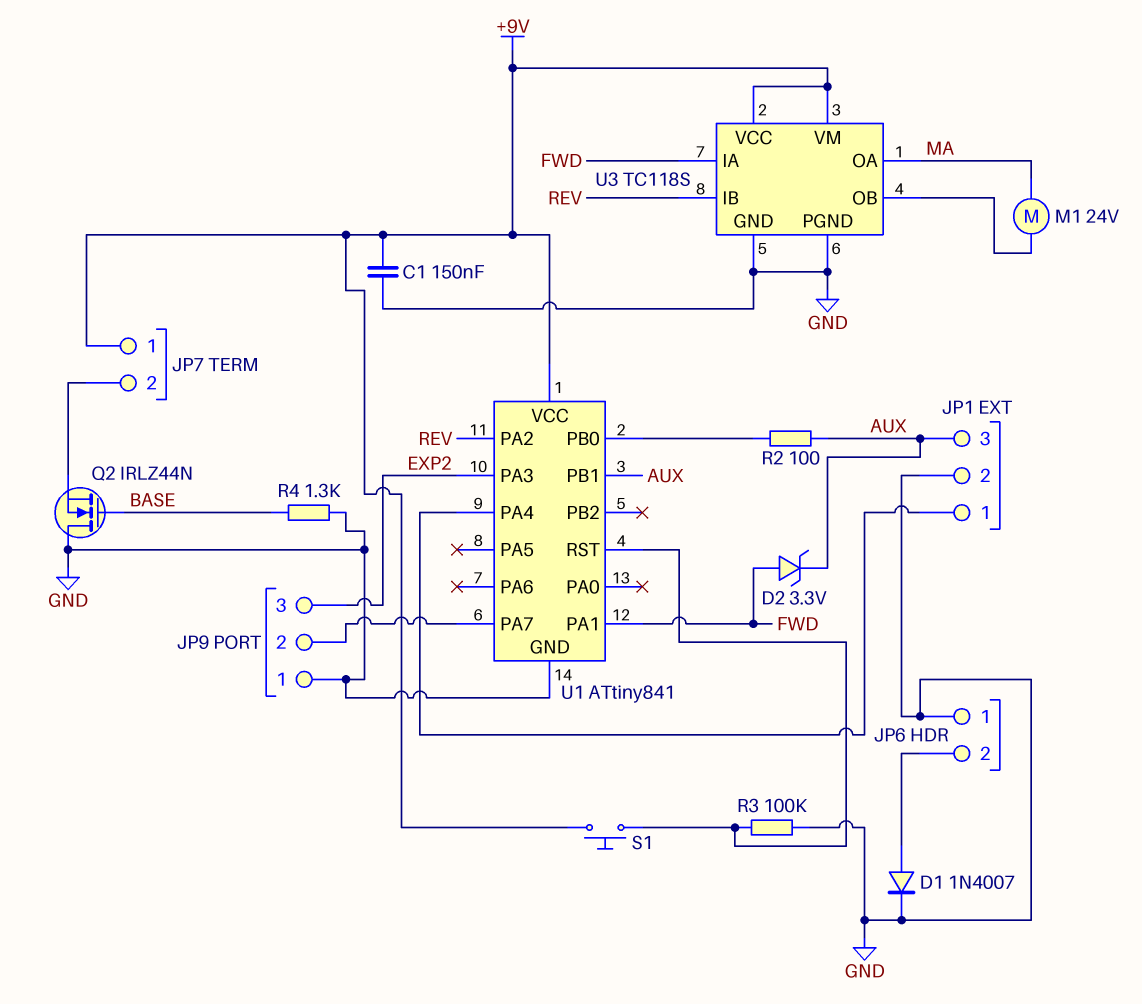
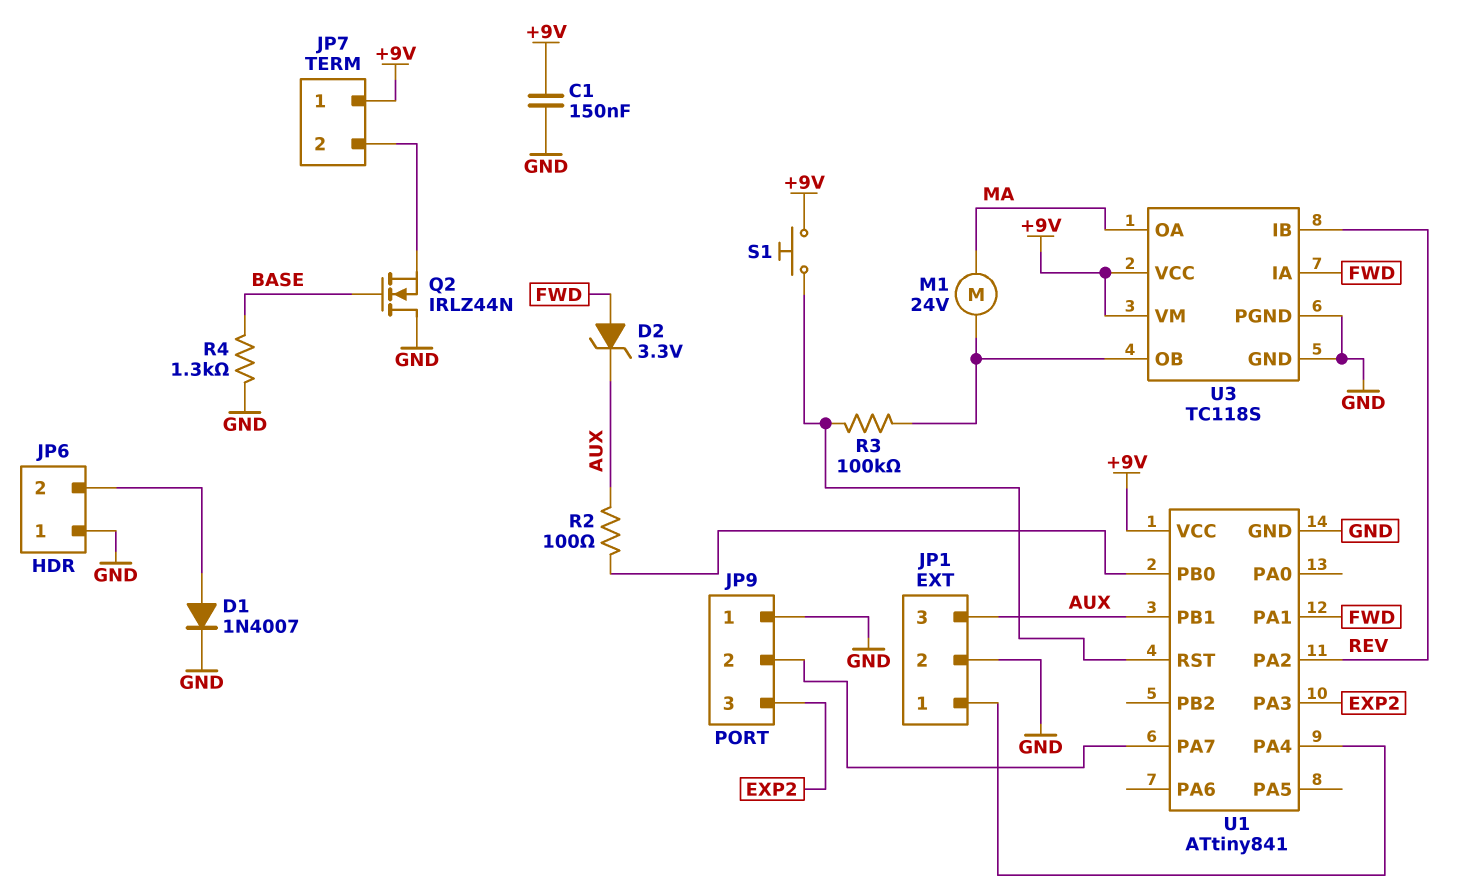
R3: 100k (GND, U1/RST) -> 100k (U1/RST, U3/OB)

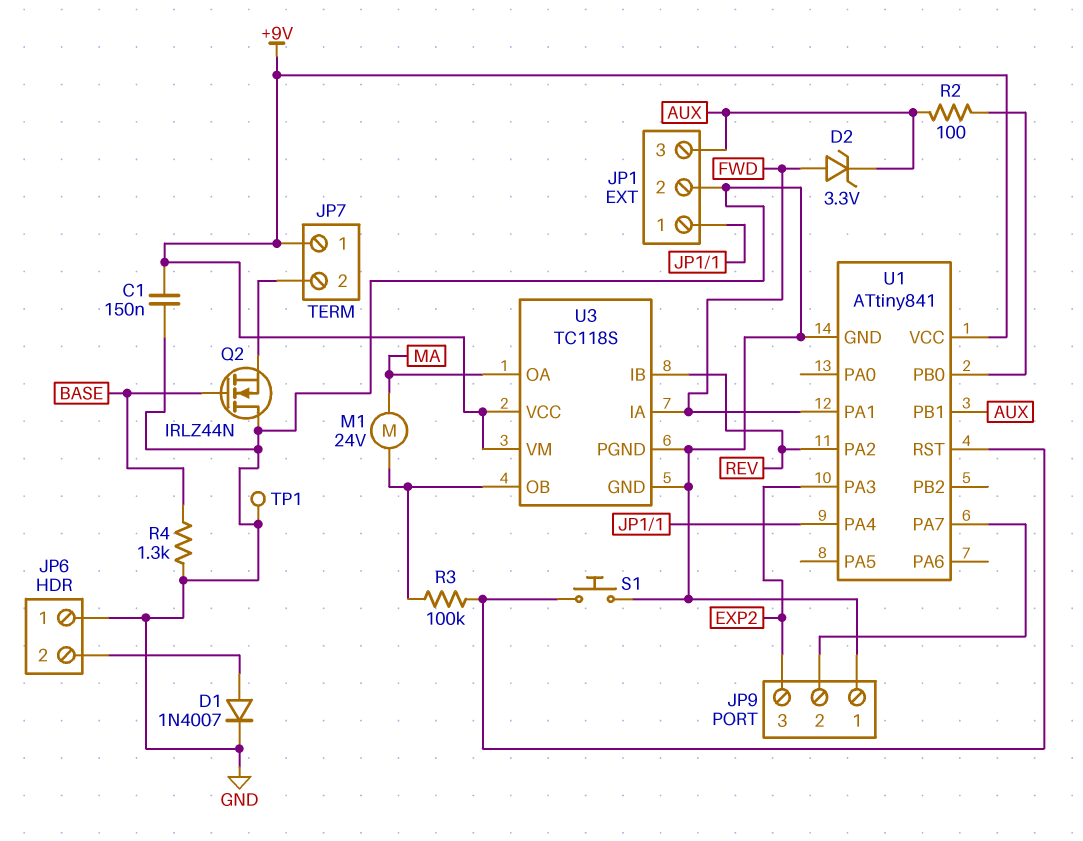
S1: button (+9V, U1/RST) -> button (GND, U1/RST)
TP1: none -> test point (GND)

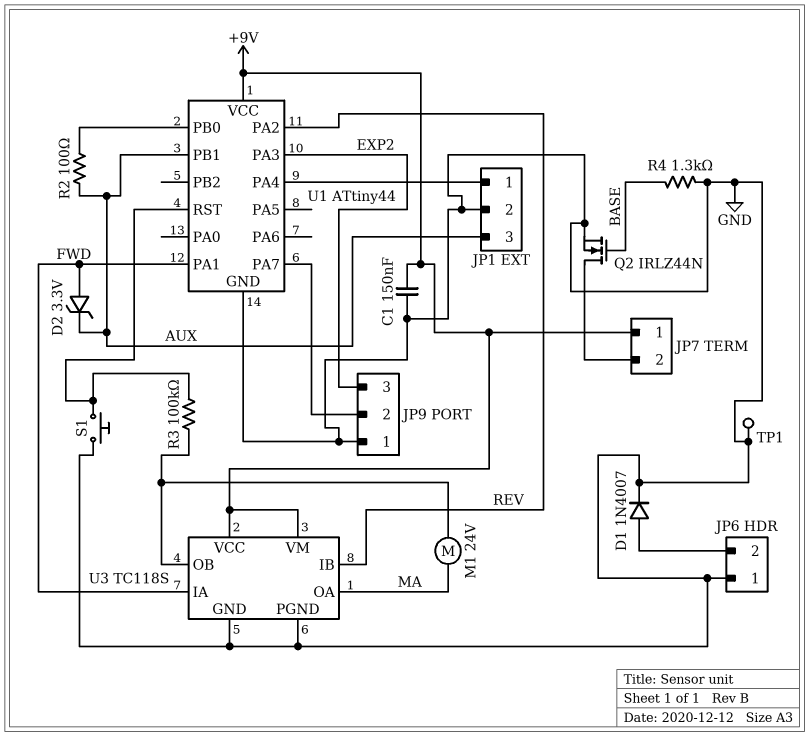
Q2: NMOS IRLZ44N (G BASE, D GND, S JP7/2) -> NMOS IRLZ44N (G BASE, D JP7/2, S GND)
U1: ATtiny841 -> ATtiny44

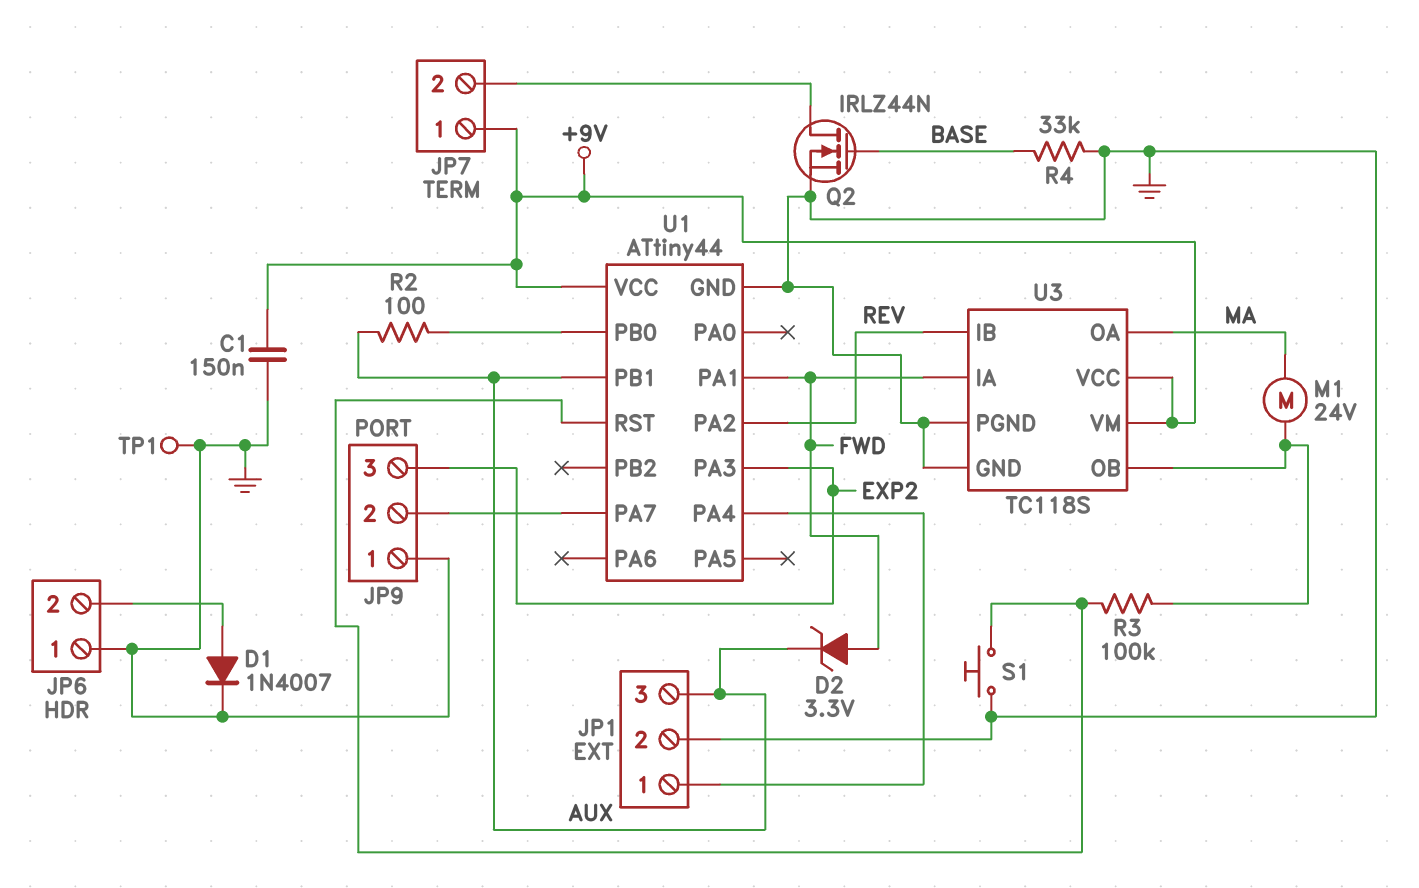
R4: 1.3k (BASE, GND) -> 33k (BASE, GND)

